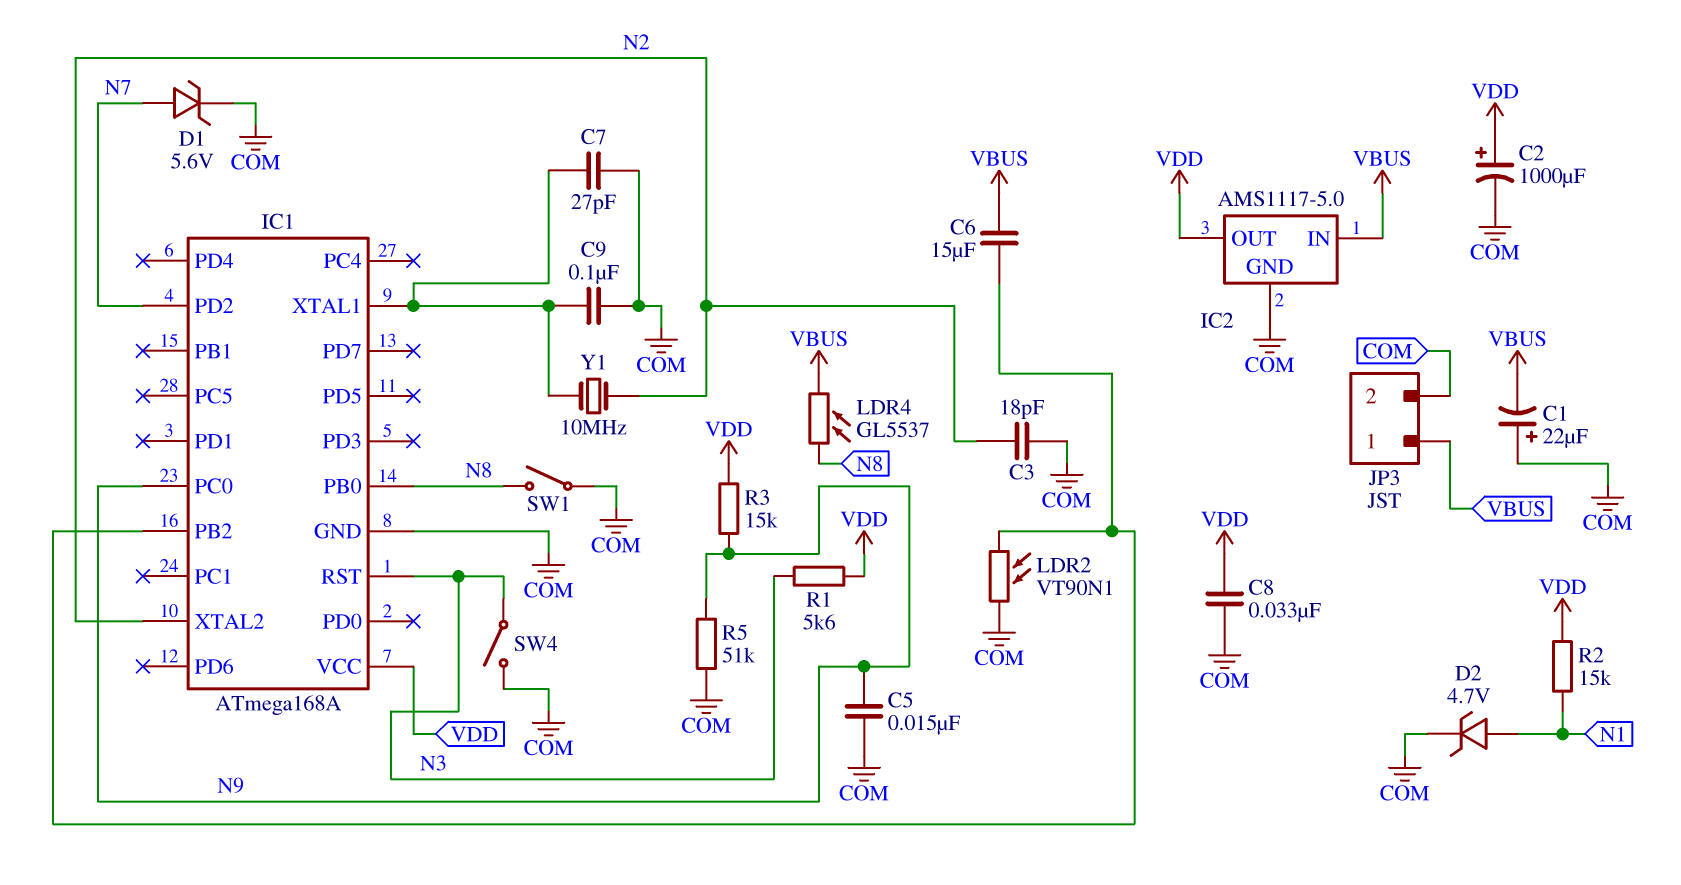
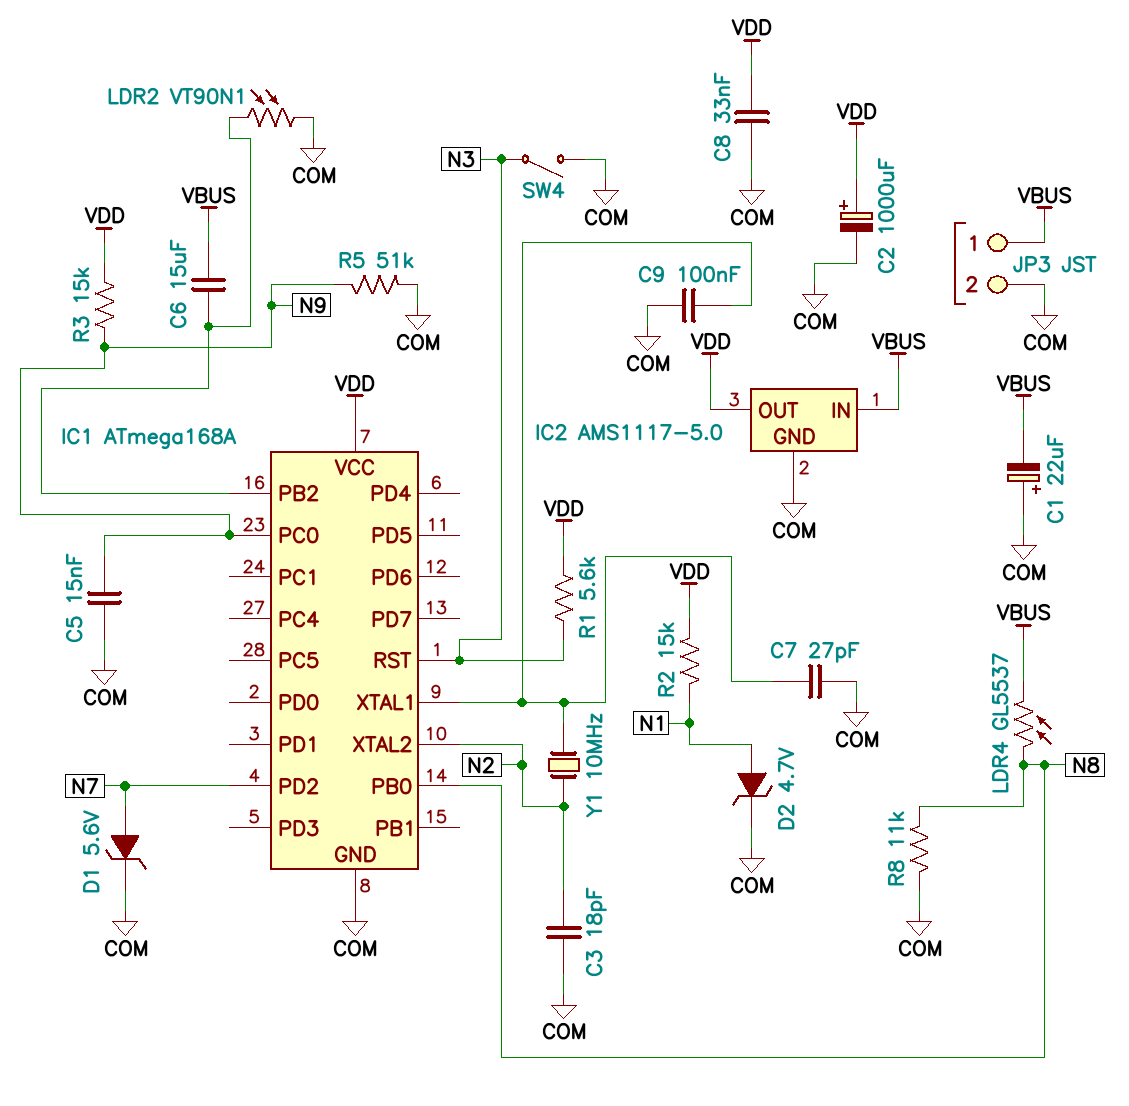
R8: none -> 11k (COM, N8)
SW1: switch (COM, N8) -> none

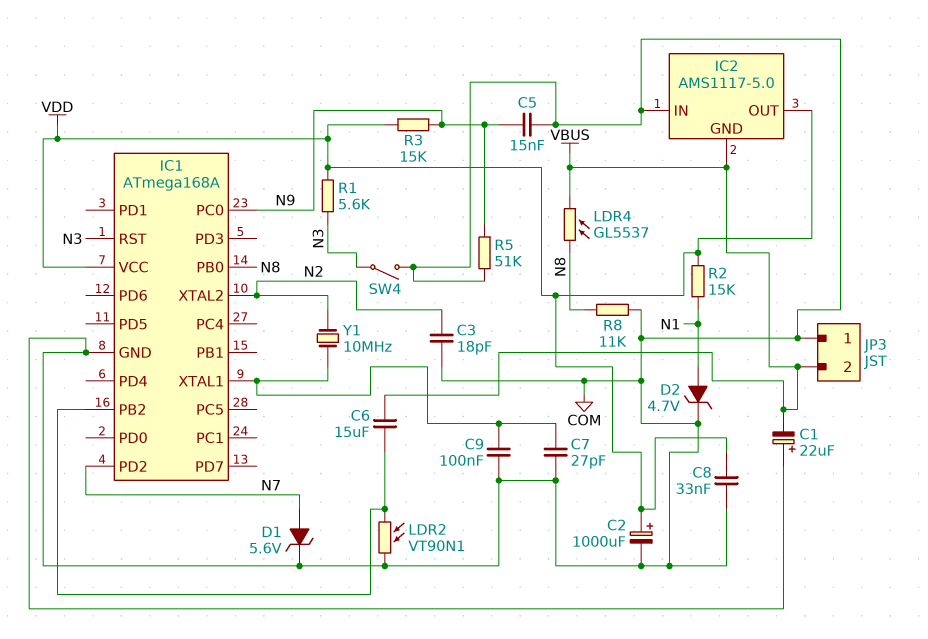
IC2 pin GND: COM -> VBUS
IC2 pin IN: VBUS -> COM
JP3 pin 1: VBUS -> COM
JP3 pin 2: COM -> VBUS

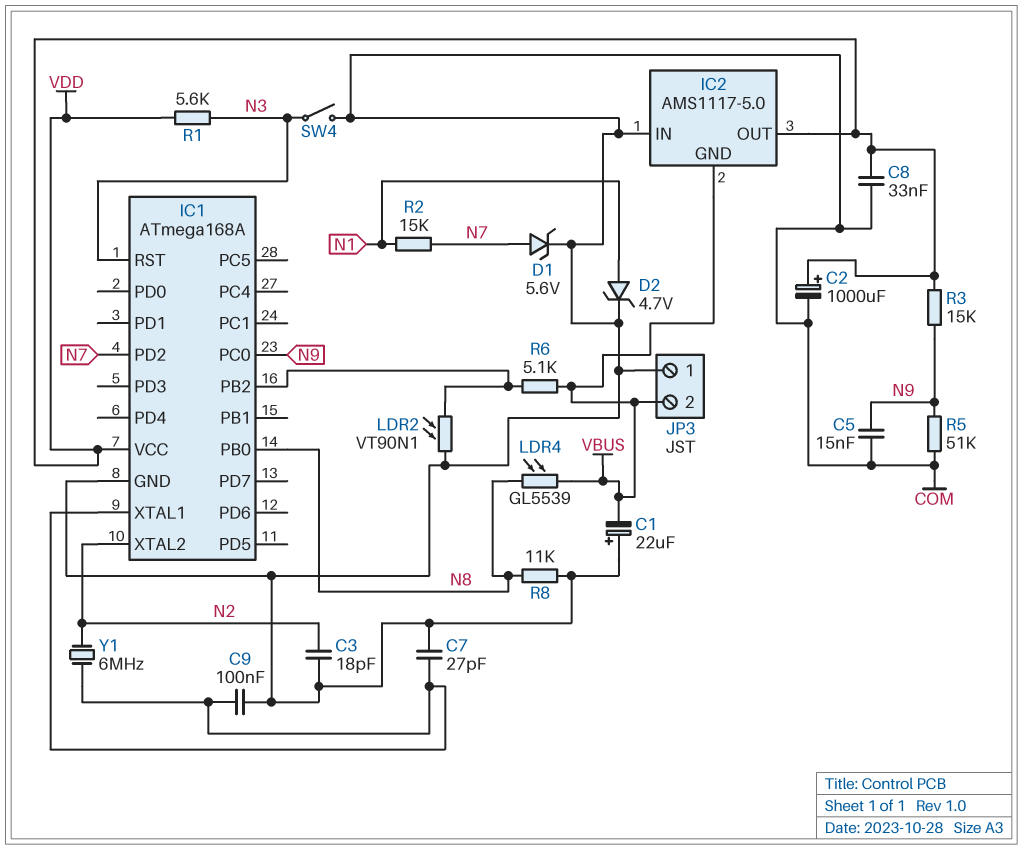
C6: 15uF (IC1/PB2, VBUS) -> none
LDR4: GL5537 (N8, VBUS) -> GL5539 (N8, VBUS)
R2: 15k (N1, VDD) -> 15k (N1, N7)
R6: none -> 5.1k (IC1/PB2, VBUS)
Y1: 10MHz (IC1/XTAL1, N2) -> 6MHz (IC1/XTAL1, N2)

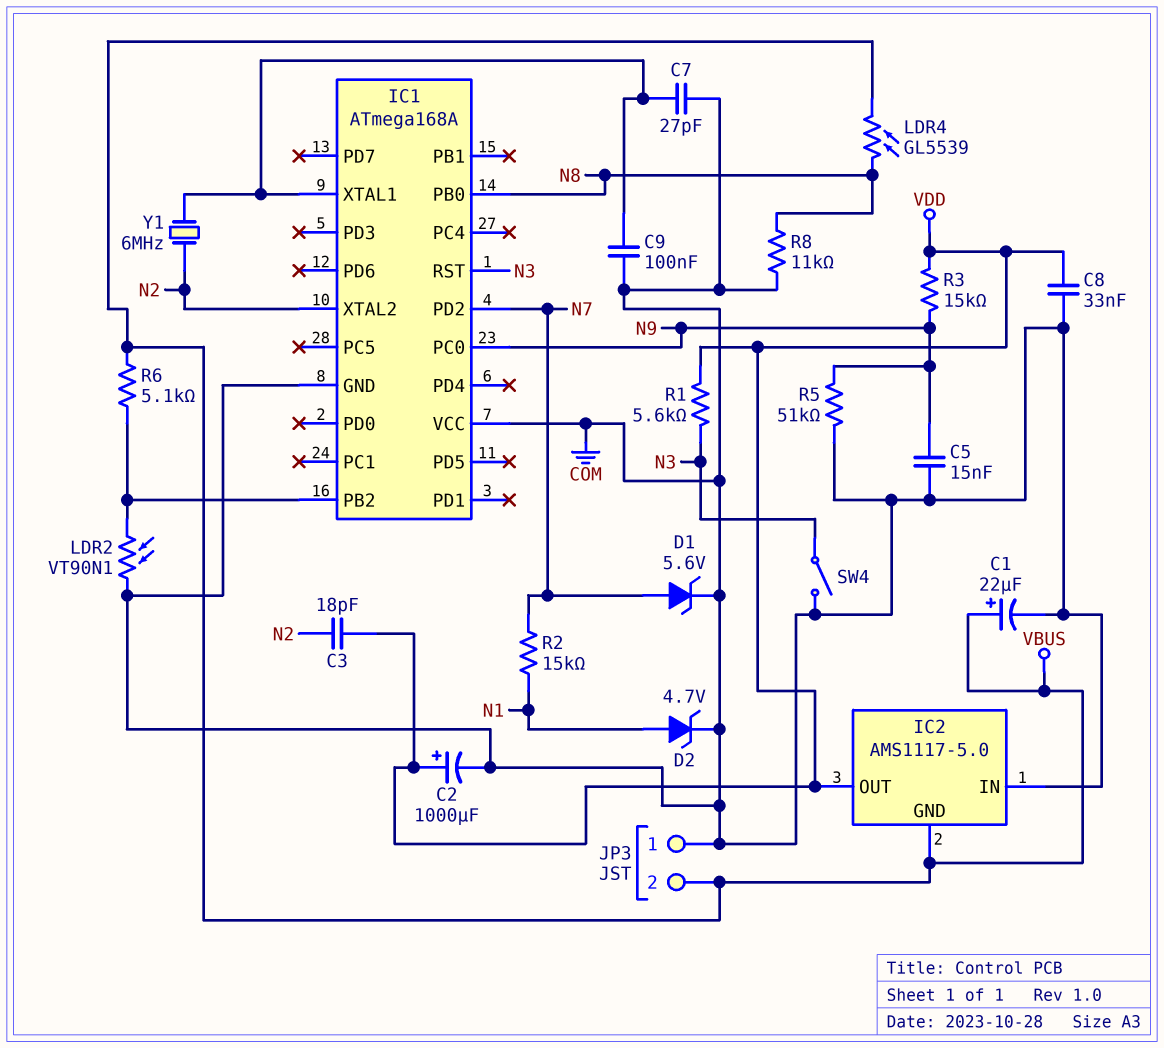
C1: 22uF (plus COM, minus VBUS) -> 22uF (plus VBUS, minus COM)
C3: 18pF (COM, N2) -> 18pF (N2, VDD)
IC1 pin VCC: VDD -> COM

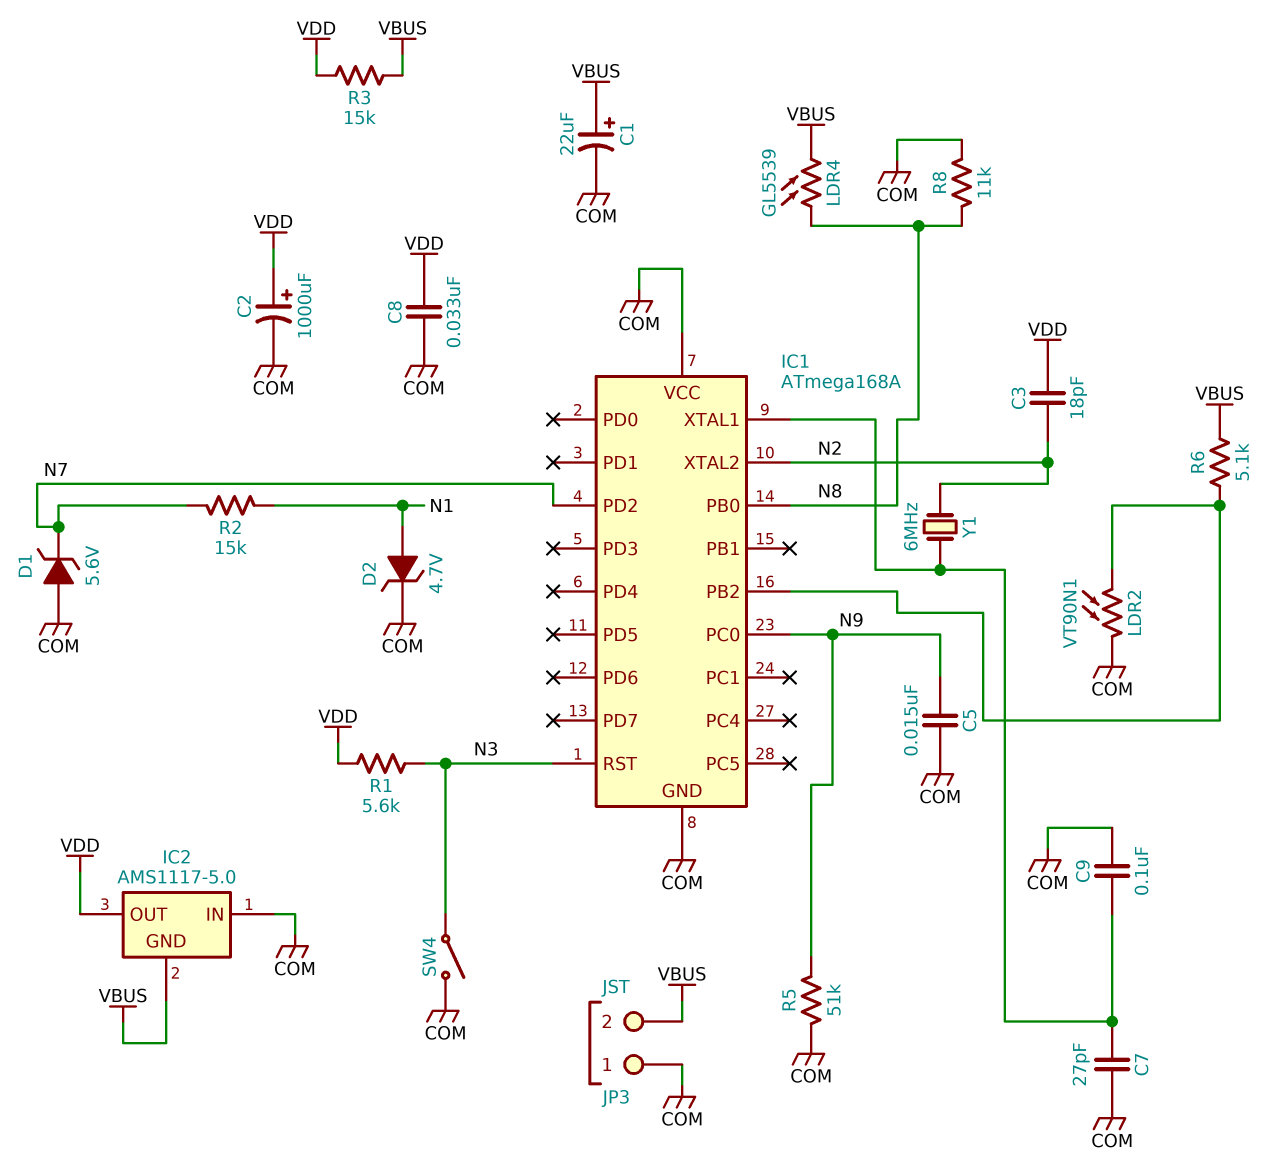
D1: zener 5.6V (A N7, K COM) -> zener 5.6V (A COM, K N7)
R3: 15k (N9, VDD) -> 15k (VBUS, VDD)

